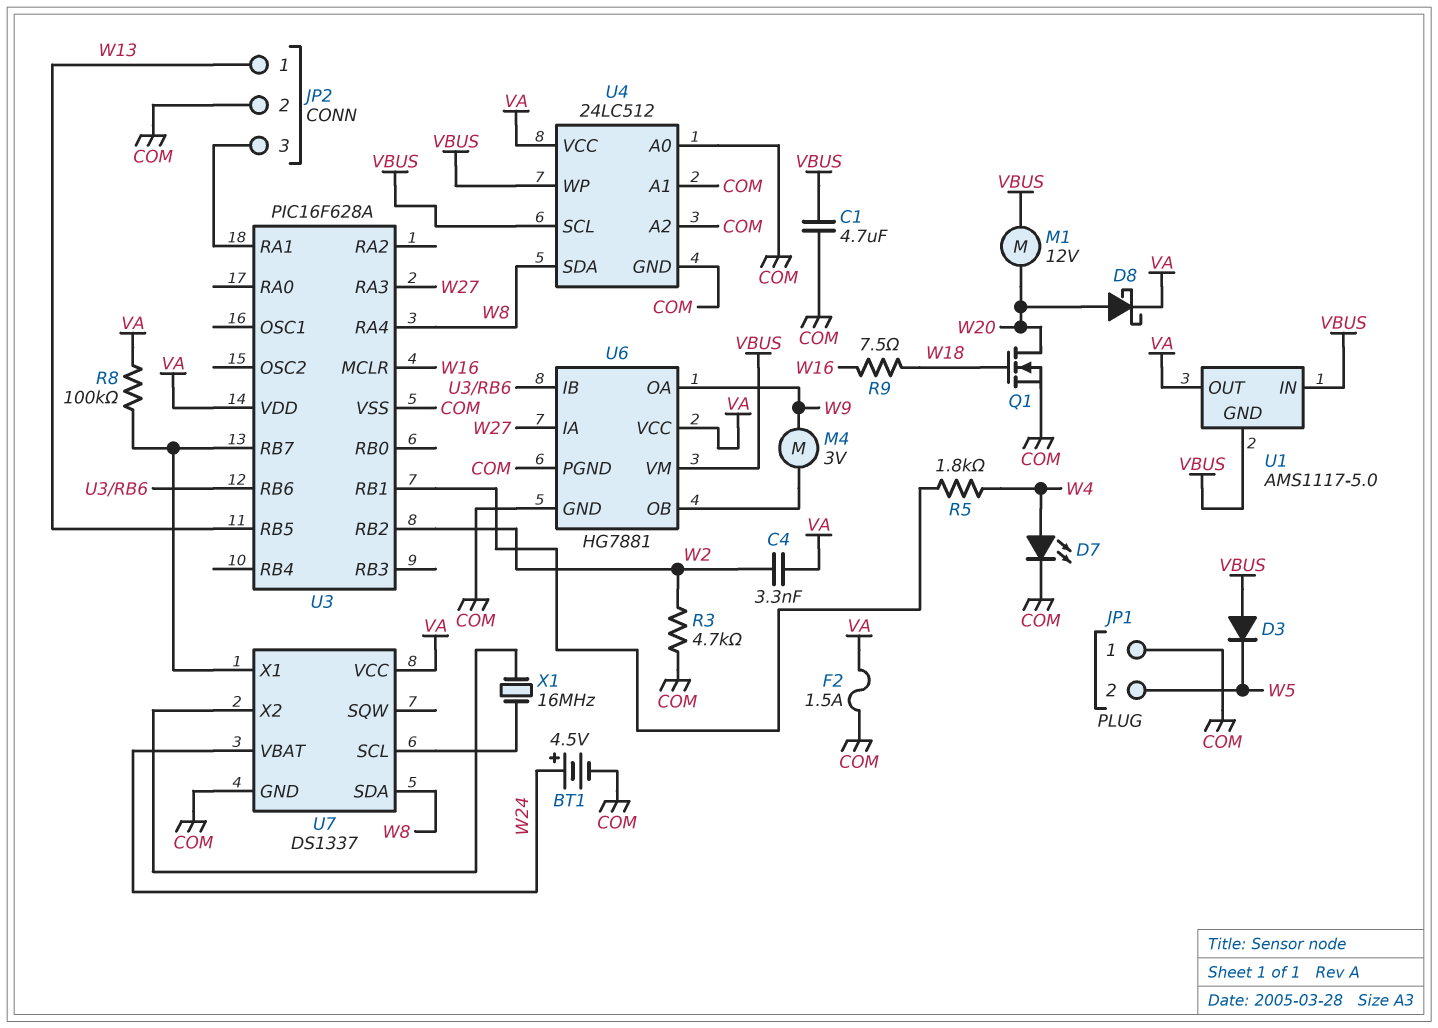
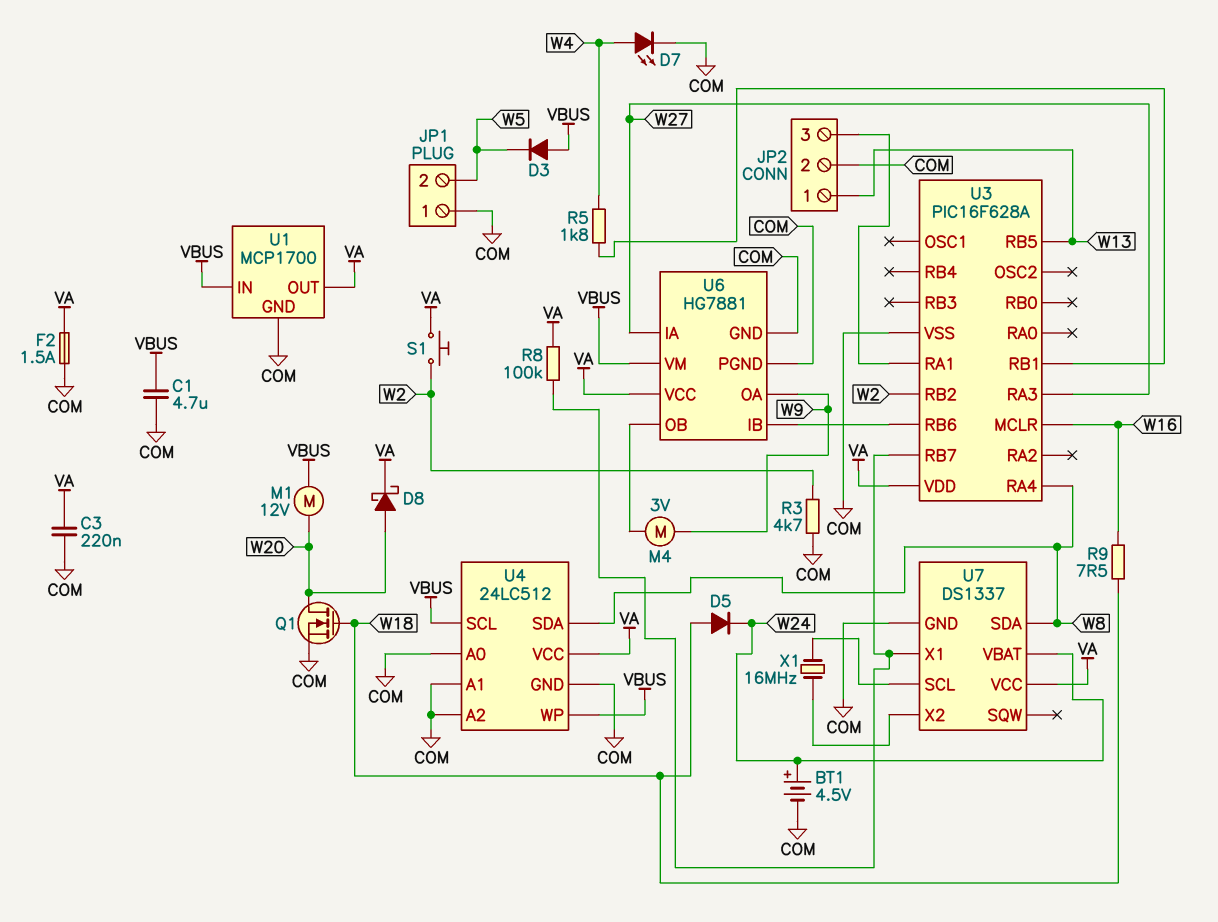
C3: none -> 220nF (COM, VA)
C4: 3.3nF (VA, W2) -> none
D5: none -> diode (A W18, K W24)
S1: none -> button (VA, W2)
U1: AMS1117-5.0 -> MCP1700
U1 pin GND: VBUS -> COM

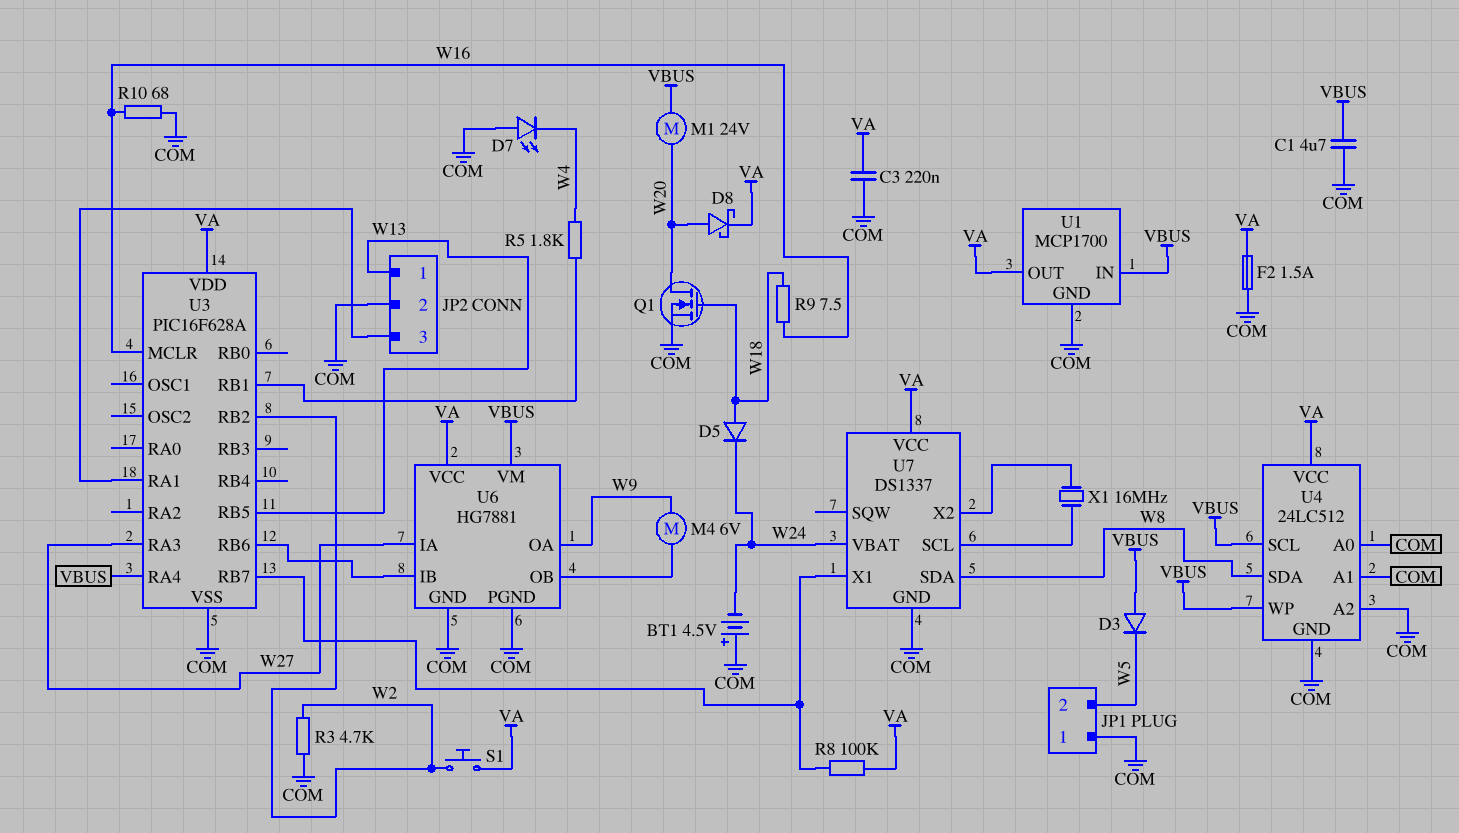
BT1: 4.5V (plus W24, minus COM) -> 4.5V (plus COM, minus W24)
D7: LED (A W4, K COM) -> LED (A COM, K W4)
M1: motor 12V (VBUS, W20) -> motor 24V (VBUS, W20)
M4: motor 3V (U6/OB, W9) -> motor 6V (U6/OB, W9)
R10: none -> 68 (COM, W16)
U3 pin RA4: W8 -> VBUS

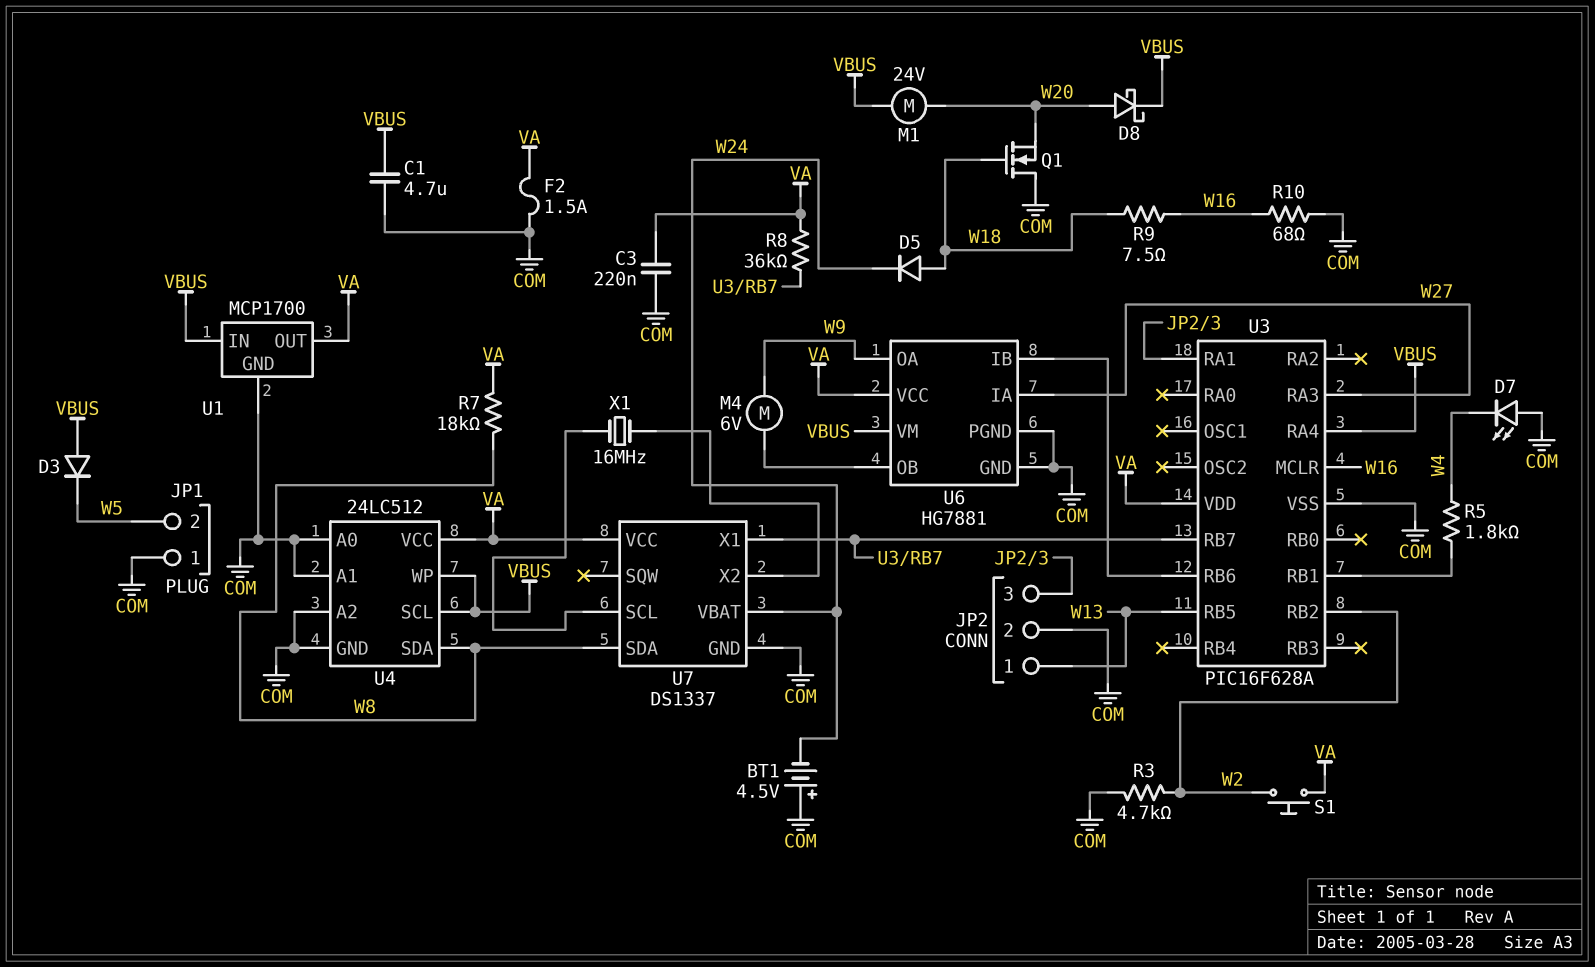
D8: schottky (A W20, K VA) -> schottky (A W20, K VBUS)
Q1: NMOS (G W18, D W20, S COM) -> NMOS (G W18, D COM, S W20)
R7: none -> 18k (VA, W8)
R8: 100k (U3/RB7, VA) -> 36k (U3/RB7, VA)

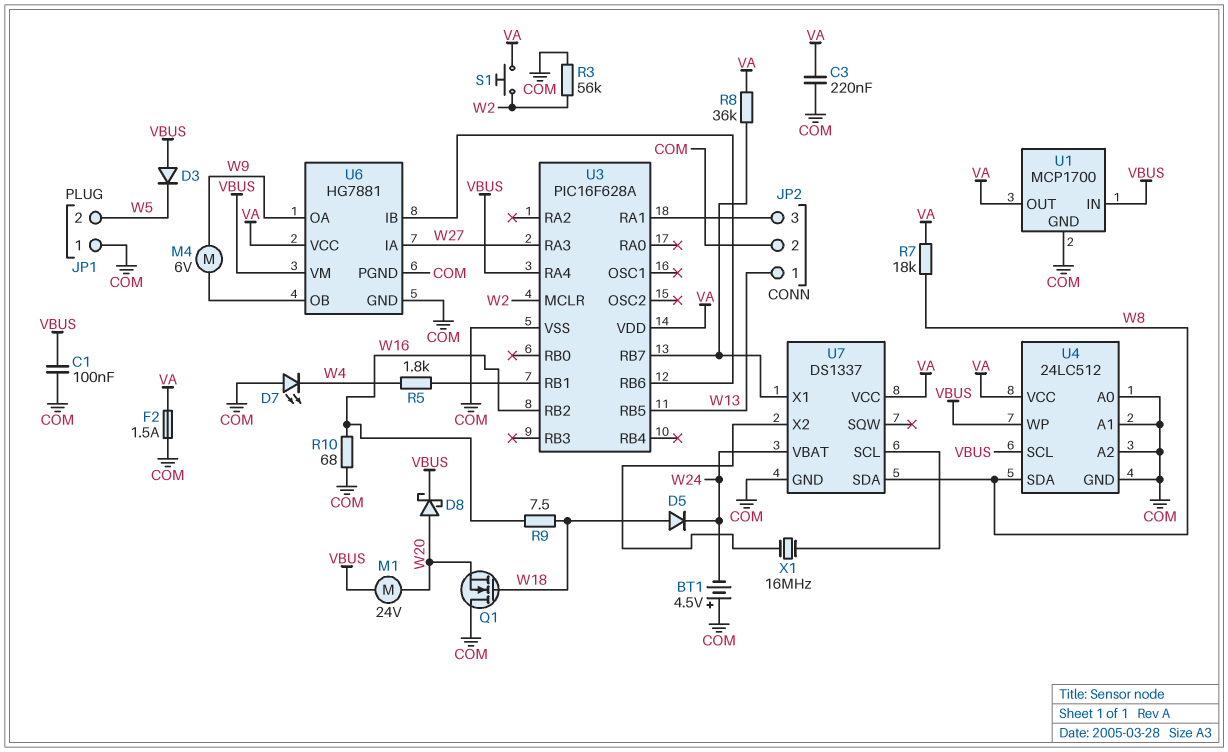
C1: 4.7uF (COM, VBUS) -> 100nF (COM, VBUS)
R3: 4.7k (COM, W2) -> 56k (COM, W2)
U3 pin MCLR: W16 -> W2
U3 pin RB2: W2 -> W16

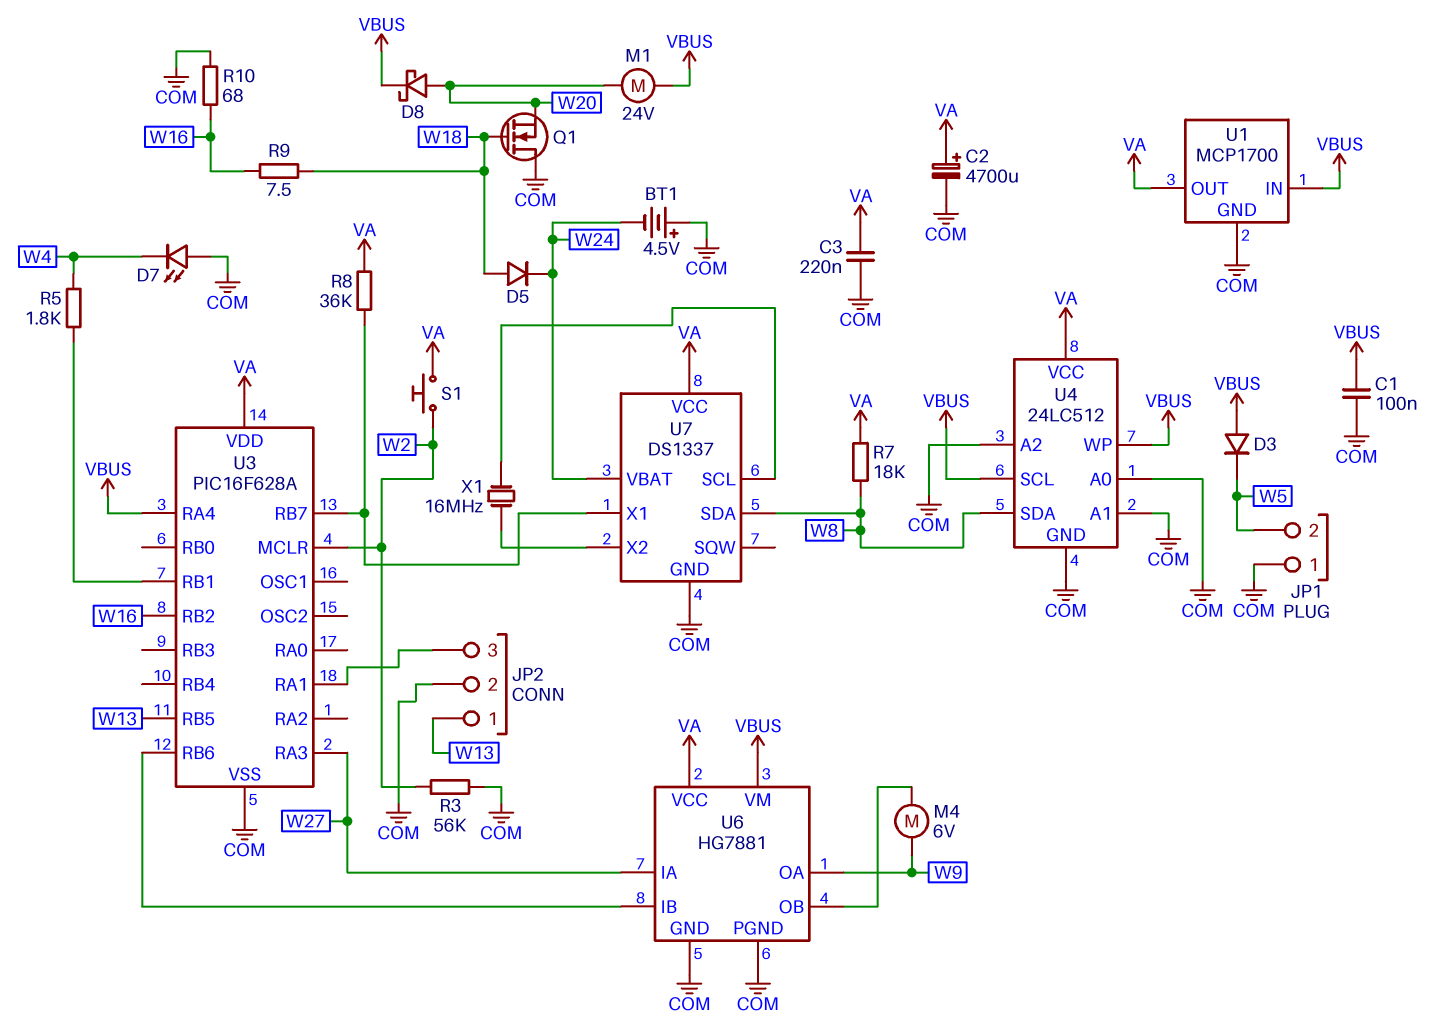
C2: none -> 4700uF (plus VA, minus COM)
F2: 1.5A (COM, VA) -> none

